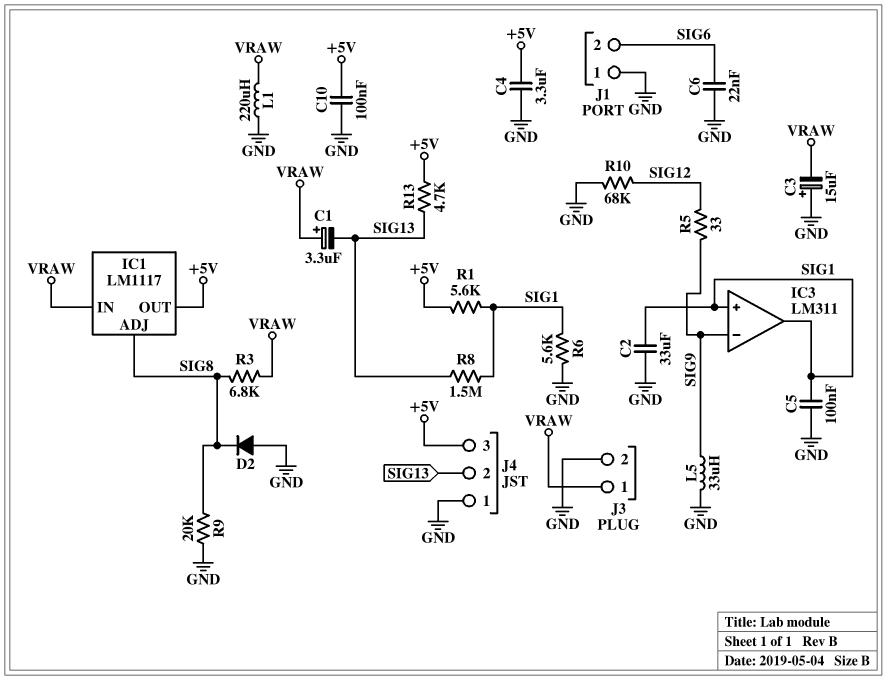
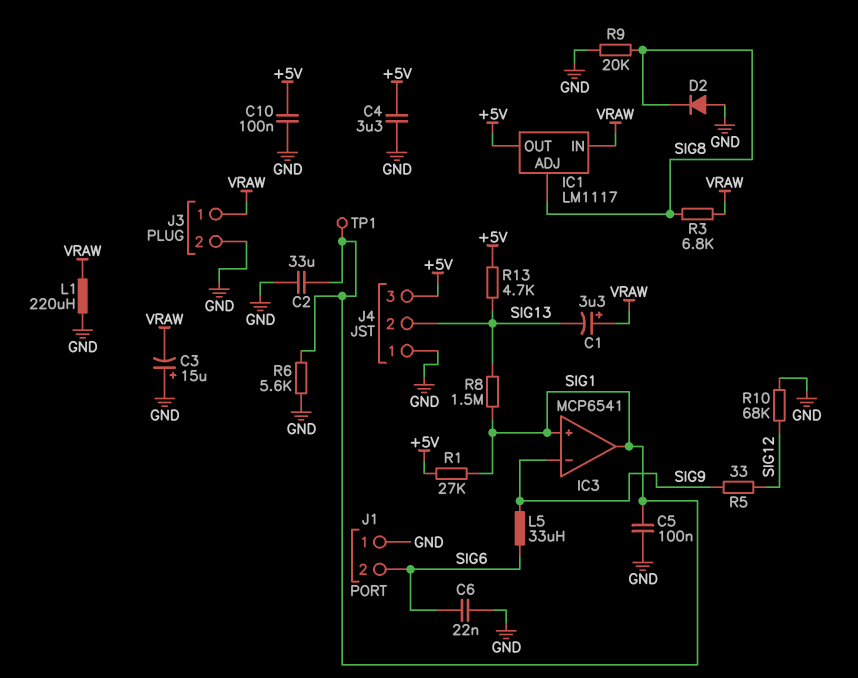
IC3: LM311 -> MCP6541
L5: 33uH (GND, SIG9) -> 33uH (SIG6, SIG9)
R1: 5.6k (+5V, SIG1) -> 27k (+5V, SIG1)
TP1: none -> test point (SIG1)

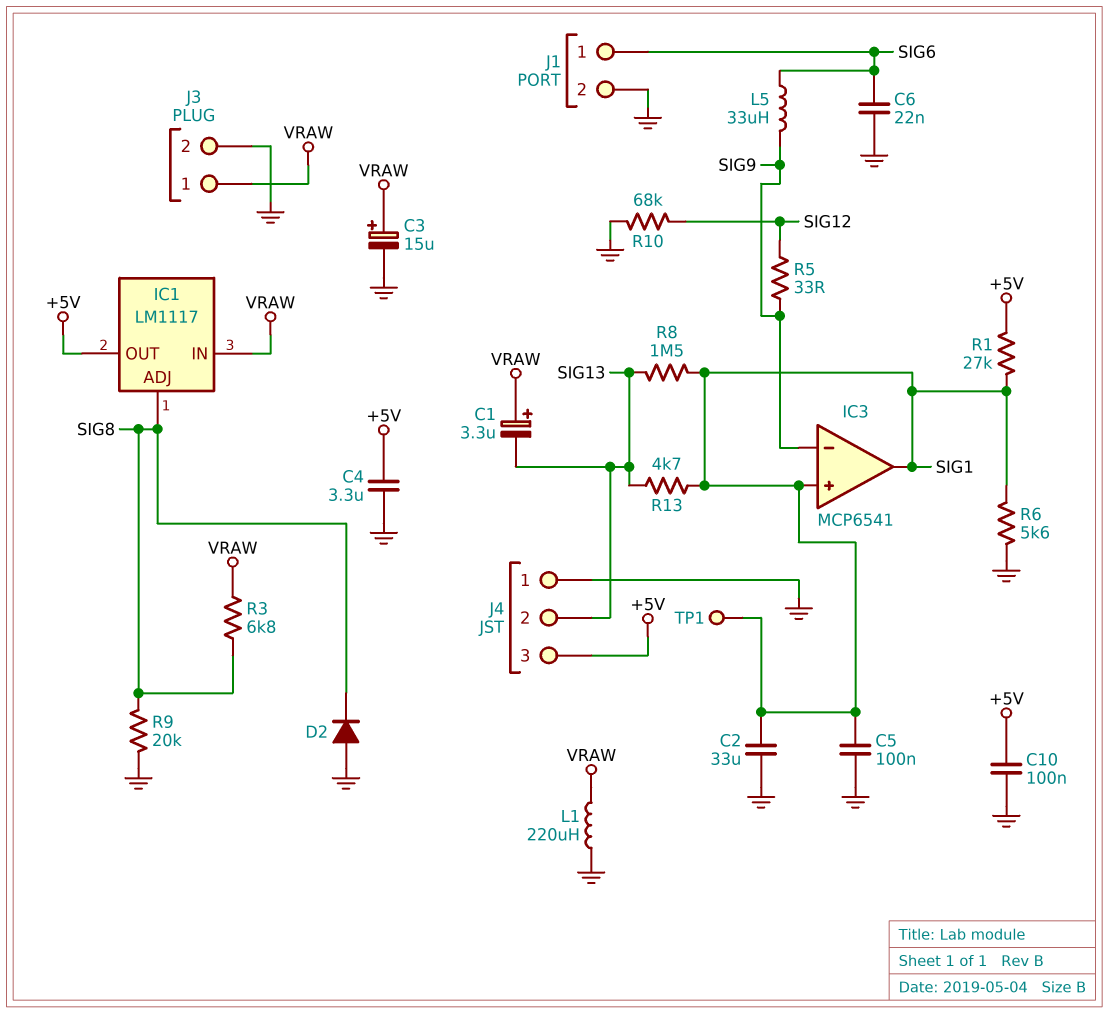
C3: 15uF (plus GND, minus VRAW) -> 15uF (plus VRAW, minus GND)
J1 pin 1: GND -> SIG6
J1 pin 2: SIG6 -> GND
R13: 4.7k (+5V, SIG13) -> 4.7k (SIG1, SIG13)

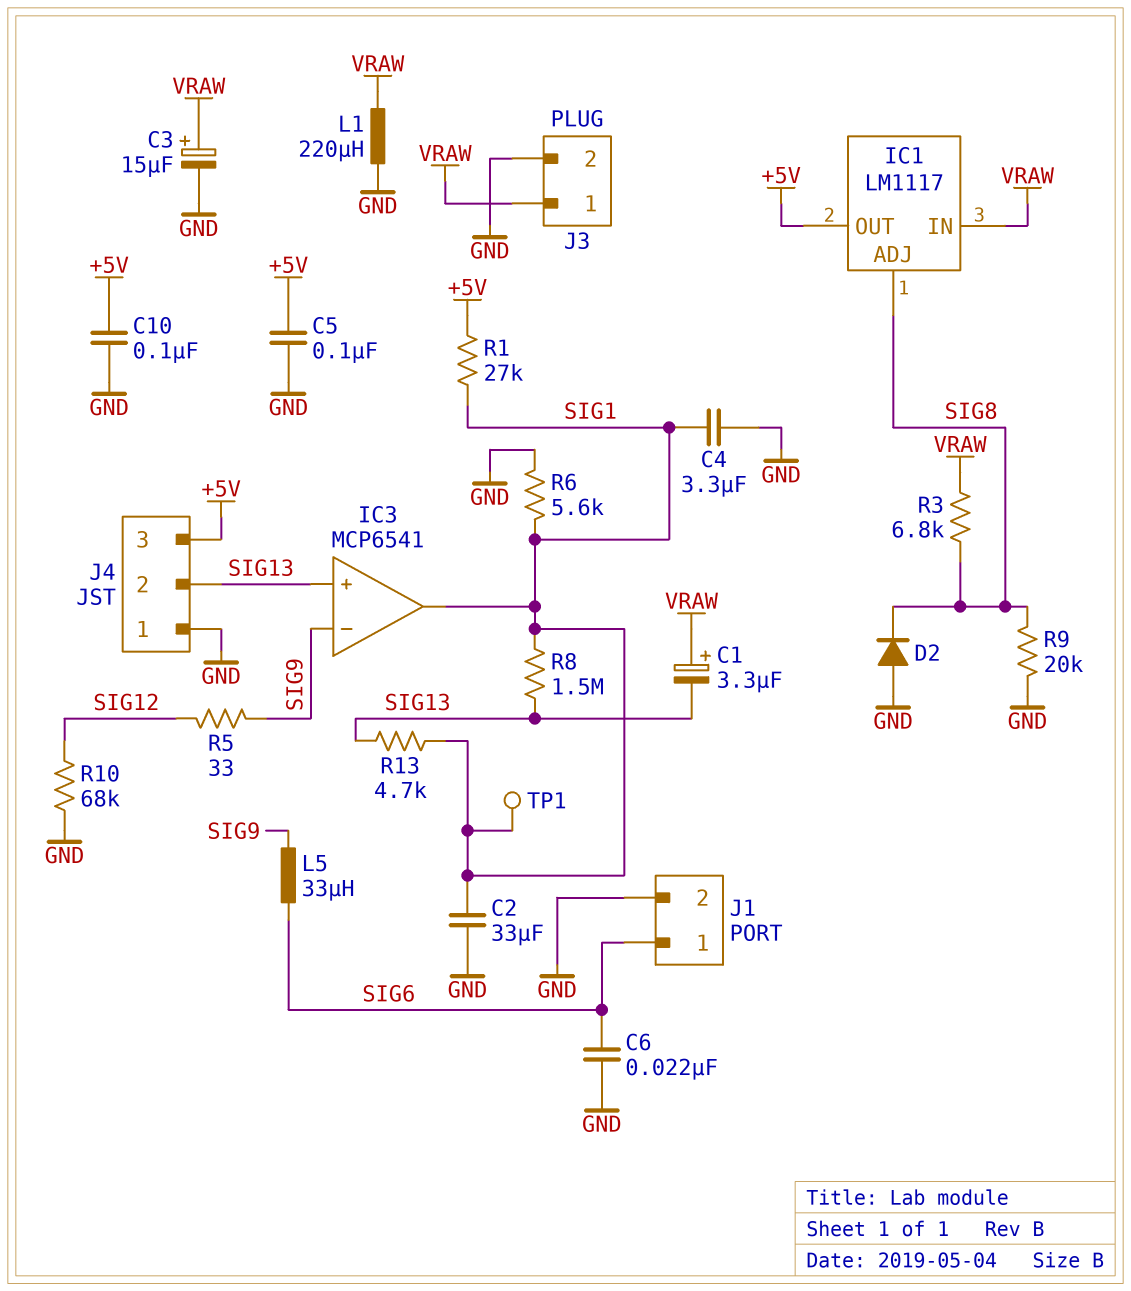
C4: 3.3uF (+5V, GND) -> 3.3uF (GND, SIG1)
C5: 100nF (GND, SIG1) -> 100nF (+5V, GND)
IC3 pin in+: SIG1 -> SIG13

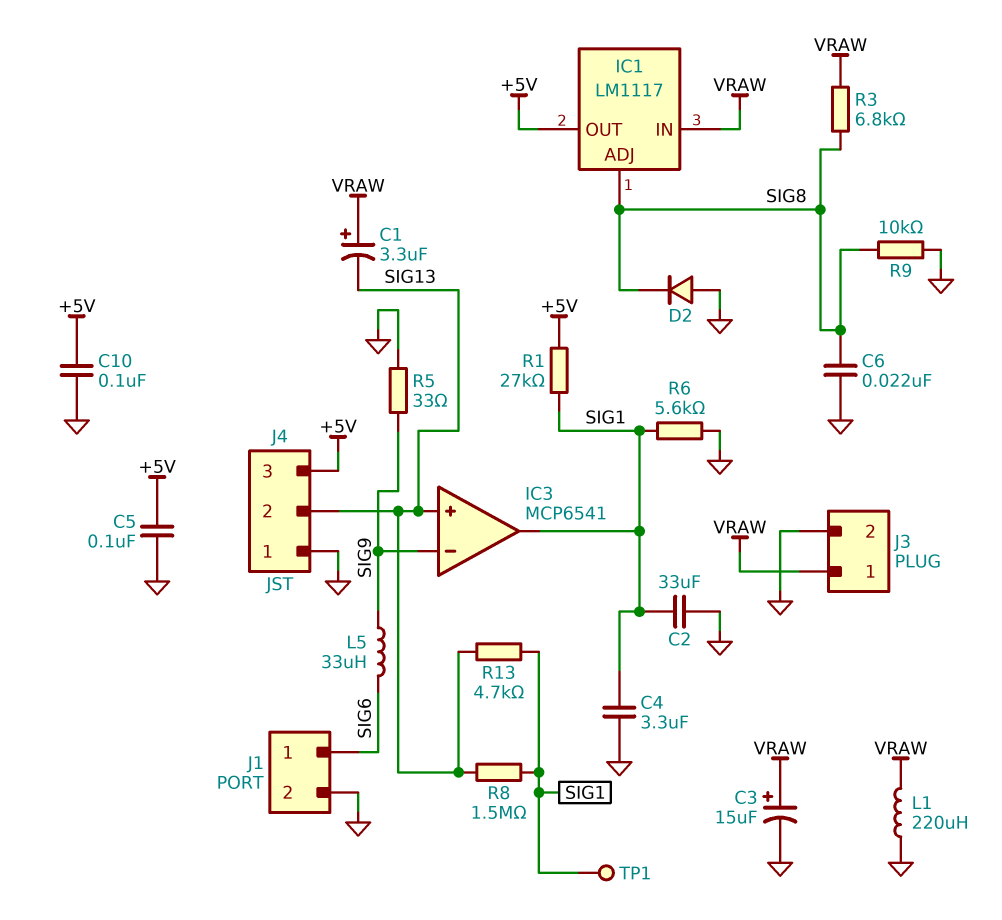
C6: 22nF (GND, SIG6) -> 22nF (GND, SIG8)
R5: 33 (SIG9, SIG12) -> 33 (GND, SIG9)
R9: 20k (GND, SIG8) -> 10k (GND, SIG8)
R10: 68k (GND, SIG12) -> none

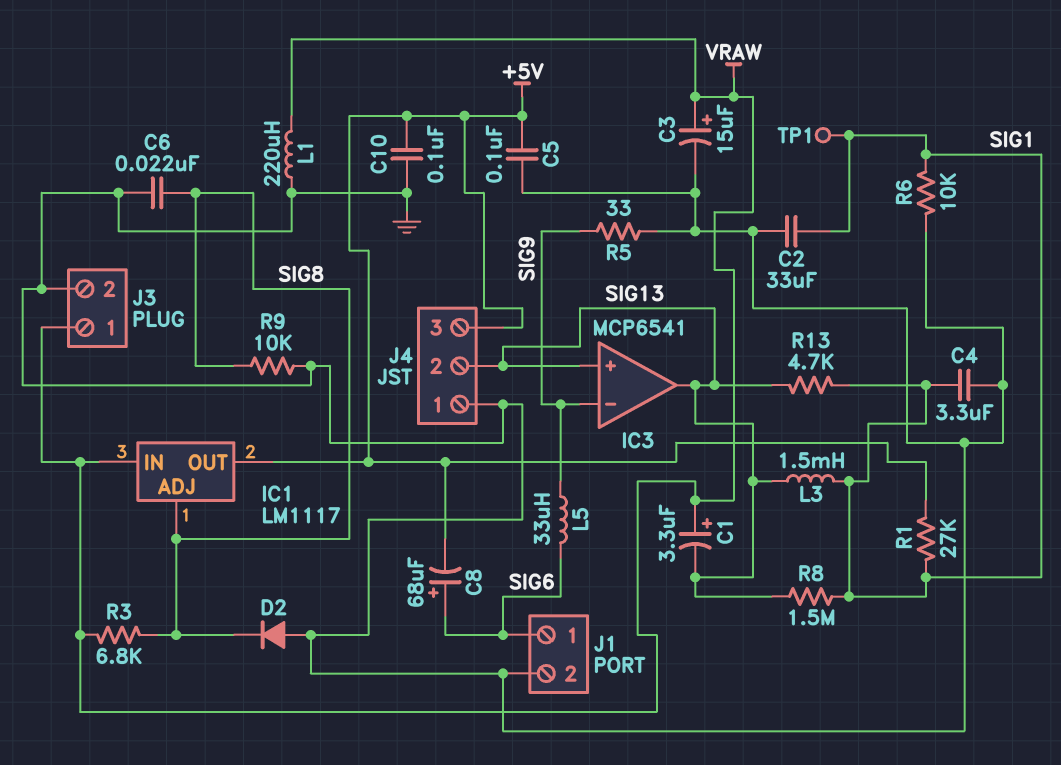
C8: none -> 68uF (plus SIG6, minus +5V)
IC3 pin out: SIG1 -> SIG13
L3: none -> 1.5mH (SIG1, SIG13)
R6: 5.6k (GND, SIG1) -> 10k (GND, SIG1)

